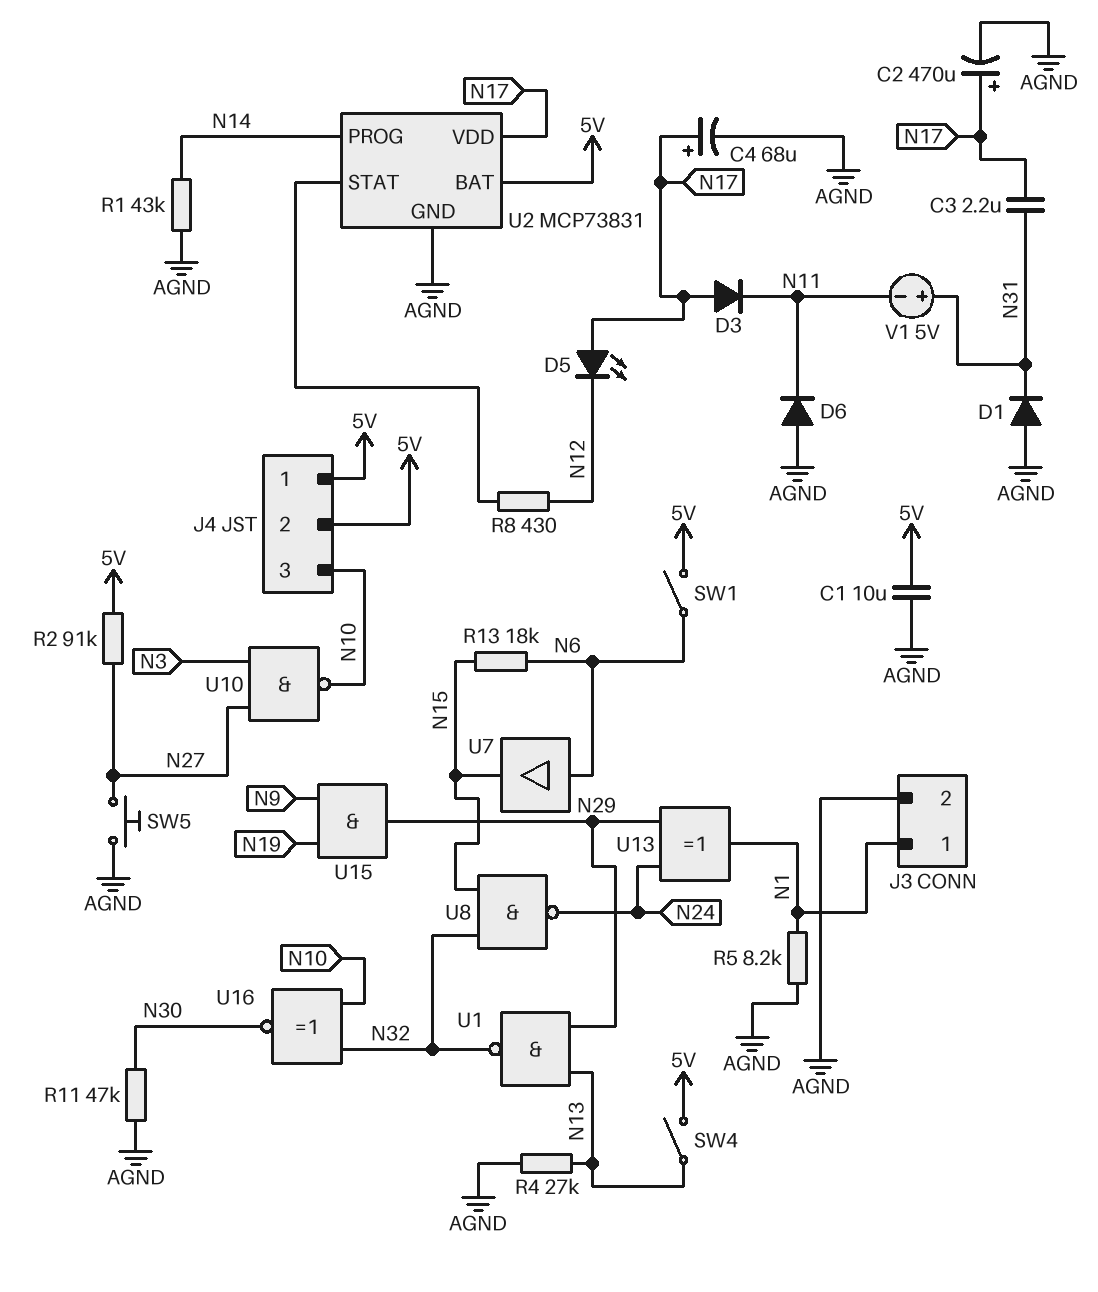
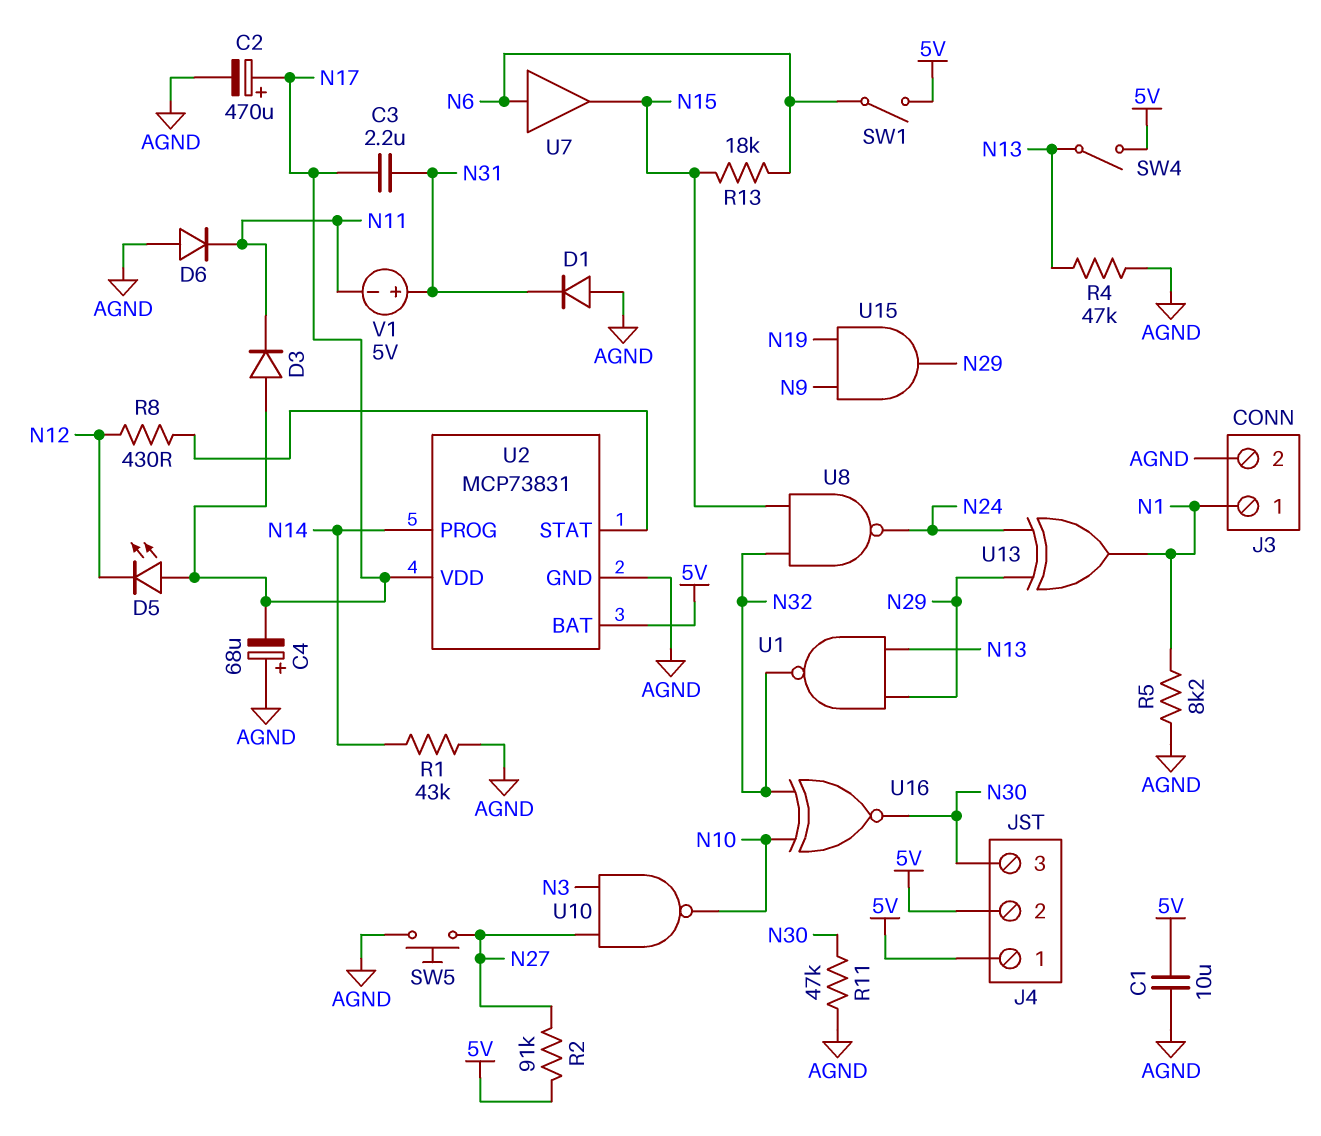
C4: 68uF (plus N17, minus AGND) -> 68uF (plus AGND, minus N17)
J4 pin 3: N10 -> N30
R4: 27k (AGND, N13) -> 47k (AGND, N13)

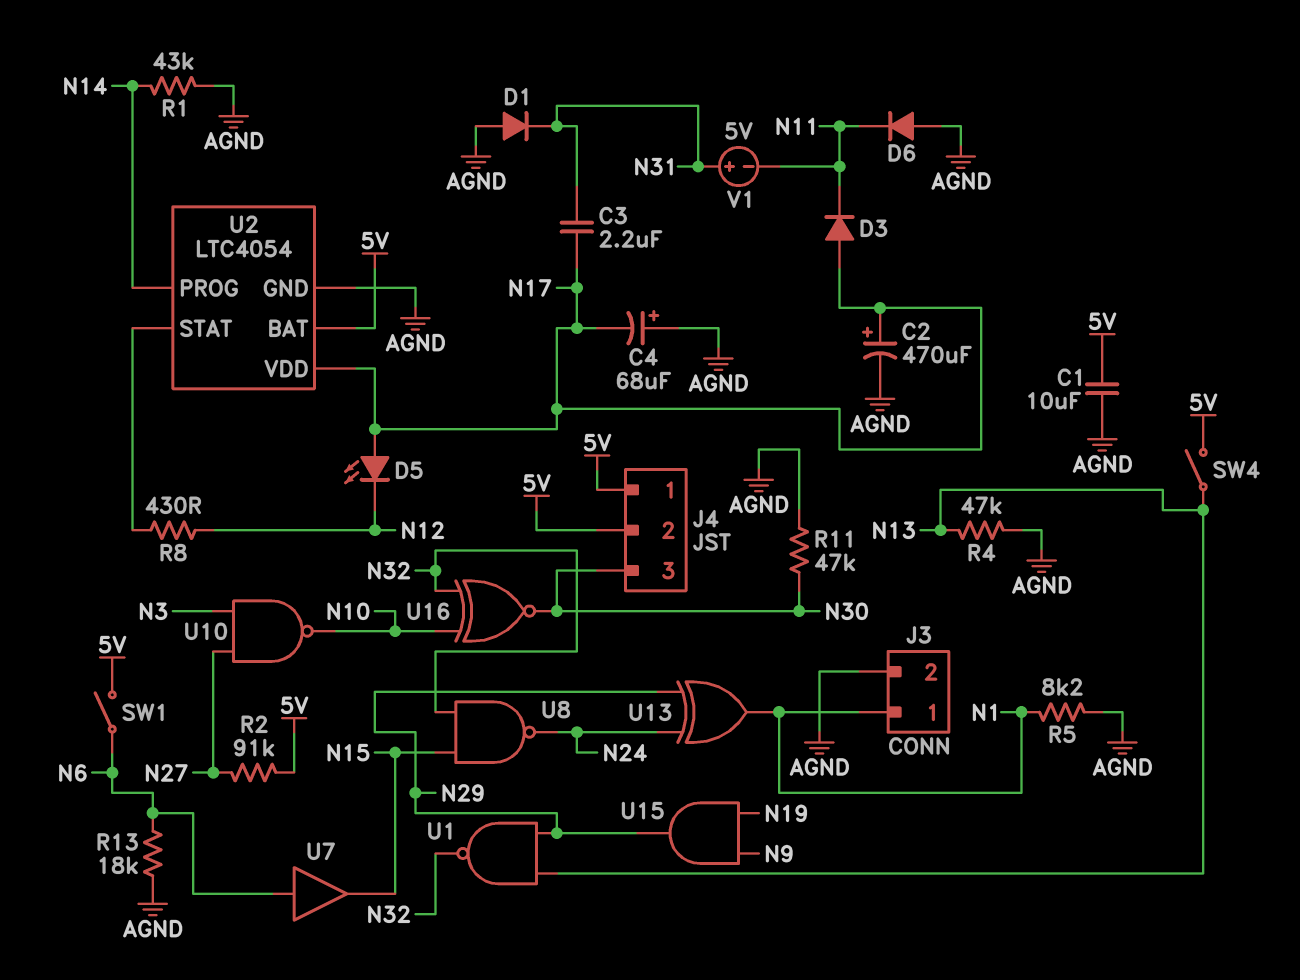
R13: 18k (N6, N15) -> 18k (AGND, N6)
SW5: button (AGND, N27) -> none
U2: MCP73831 -> LTC4054

